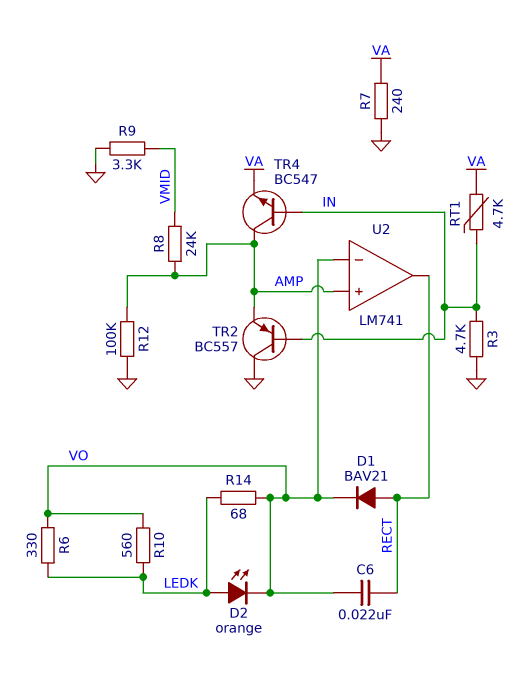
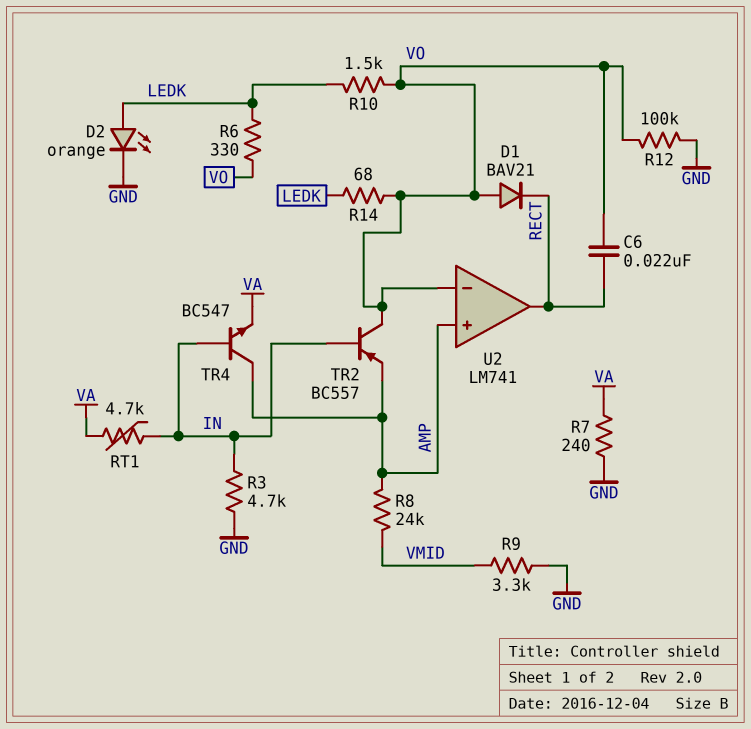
D1: diode BAV21 (A RECT, K VO) -> diode BAV21 (A VO, K RECT)
D2: LED orange (A LEDK, K VO) -> LED orange (A LEDK, K GND)
R10: 560 (LEDK, VO) -> 1.5k (LEDK, VO)
R12: 100k (AMP, GND) -> 100k (GND, VO)
TR2: PNP BC557 (B IN, C GND, E AMP) -> PNP BC557 (B IN, C VO, E AMP)

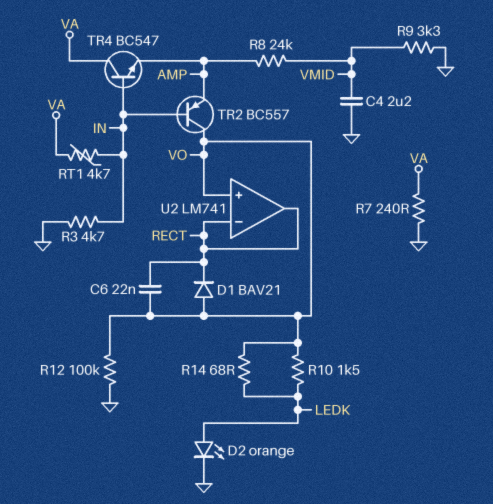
C4: none -> 2.2uF (GND, VMID)
R6: 330 (LEDK, VO) -> none
TR4: NPN BC547 (B IN, C AMP, E VA) -> NPN BC547 (B IN, C VA, E AMP)
U2 pin in+: AMP -> VO
U2 pin in-: VO -> RECT

